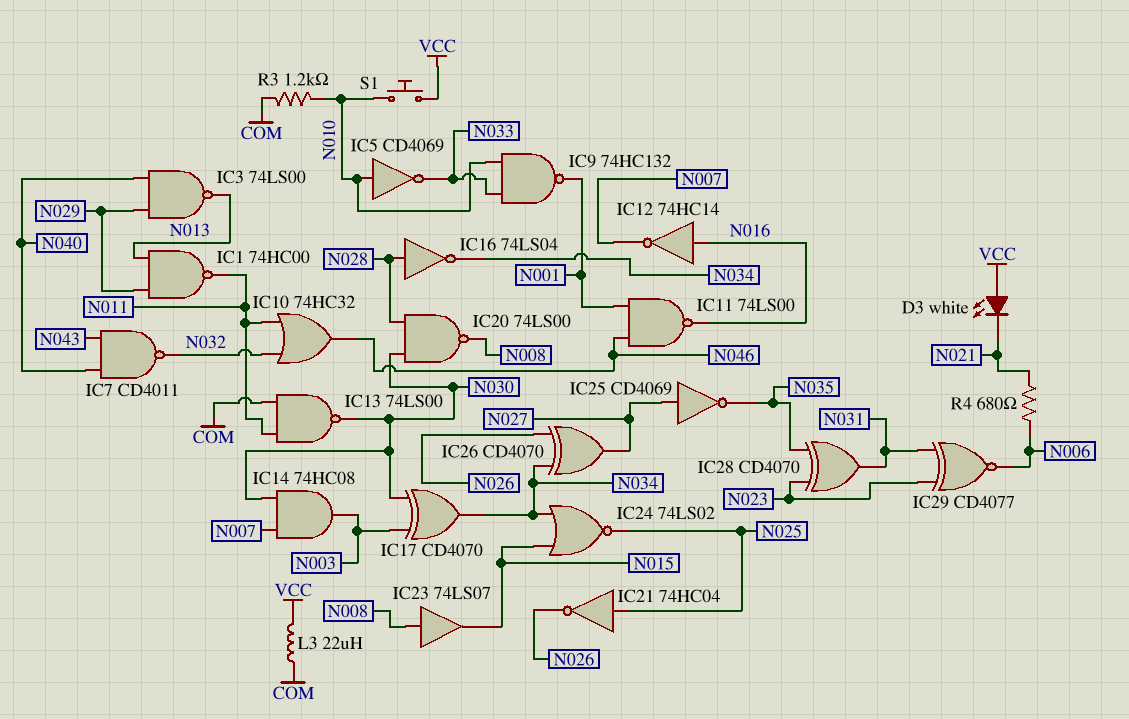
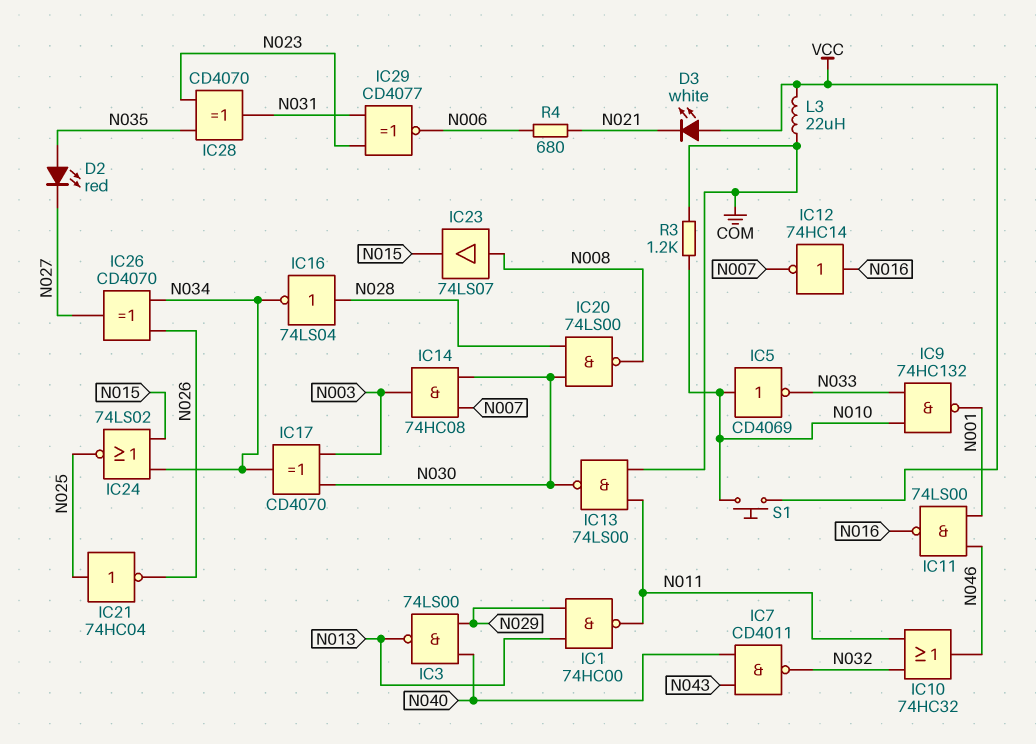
D2: none -> LED red (A N035, K N027)
IC25: NOT CD4069 (in N027, out N035) -> none

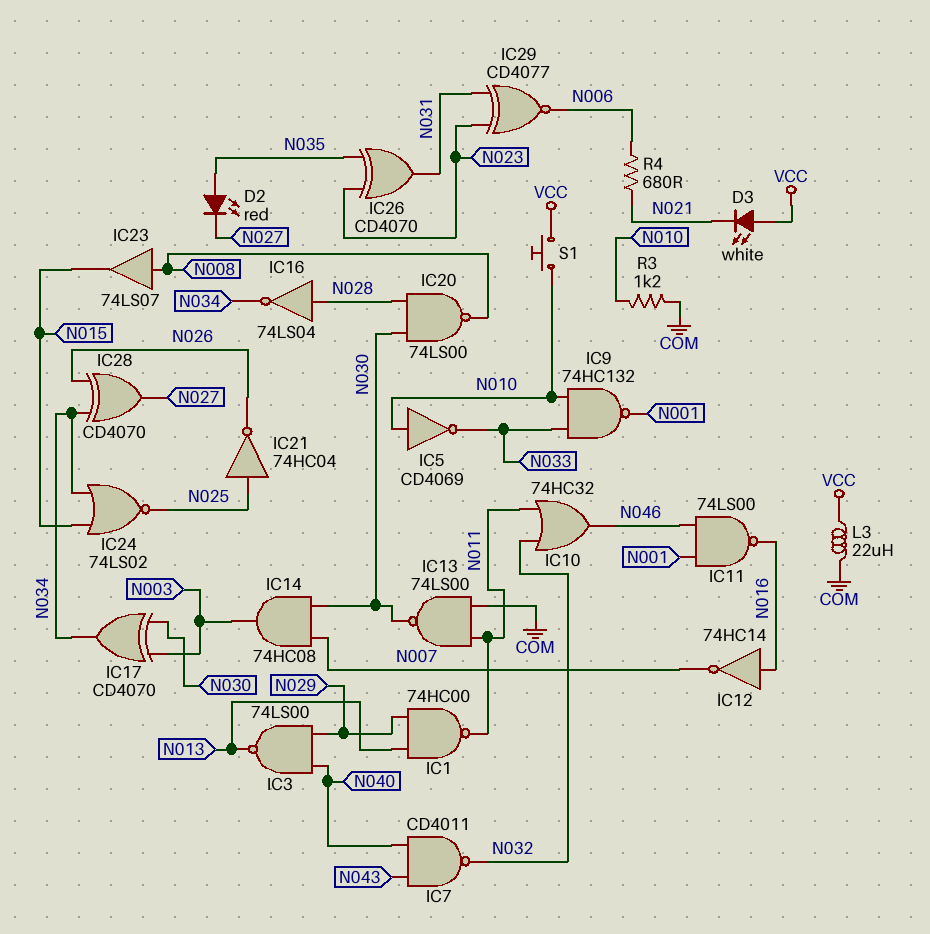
IC26: XOR CD4070 (in N026, in N034, out N027) -> XOR CD4070 (in N023, in N035, out N031)
IC28: XOR CD4070 (in N023, in N035, out N031) -> XOR CD4070 (in N026, in N034, out N027)

